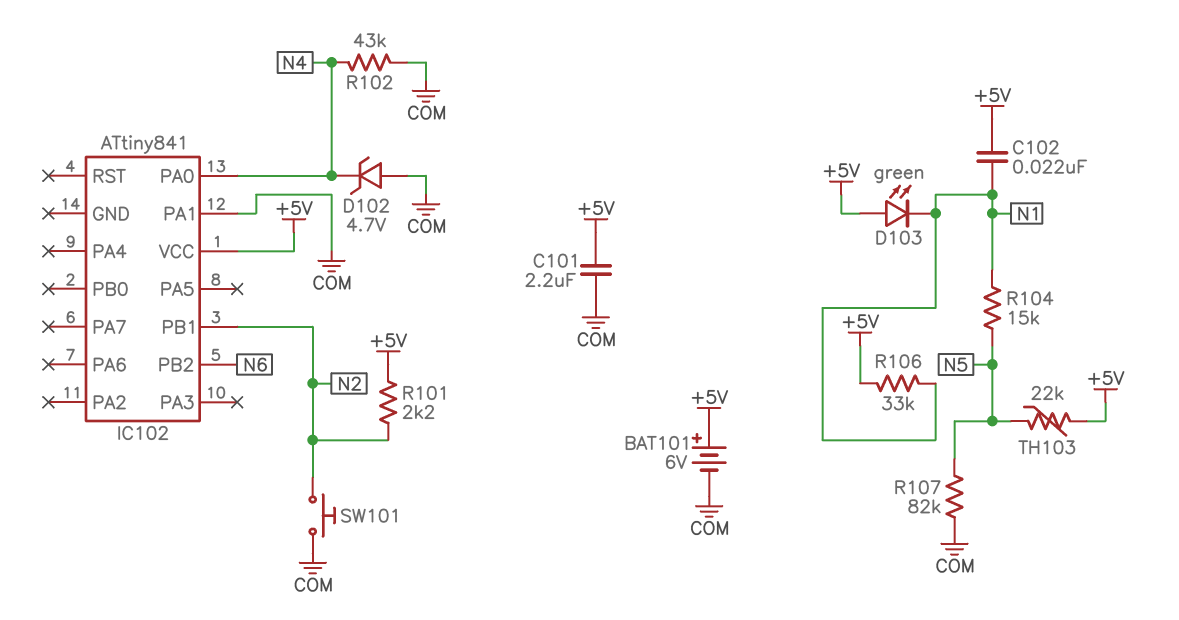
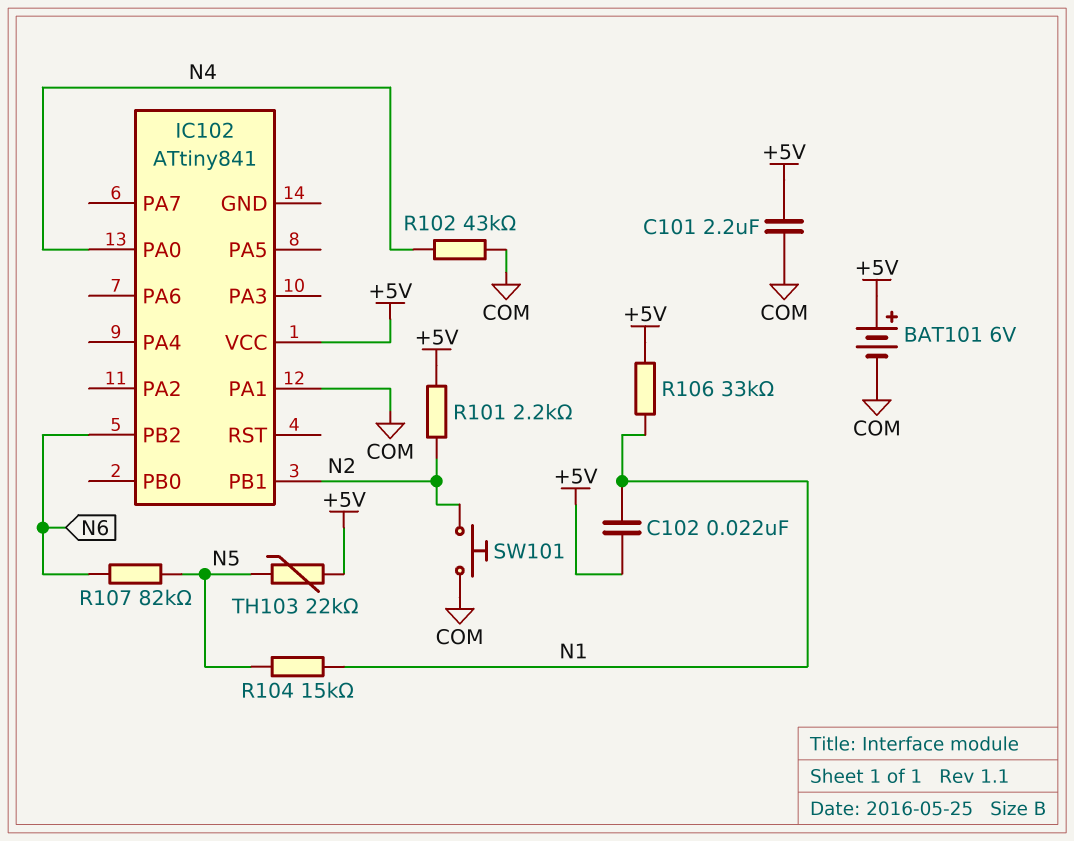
D102: zener 4.7V (A COM, K N4) -> none
D103: LED green (A +5V, K N1) -> none
R107: 82k (COM, N5) -> 82k (N5, N6)

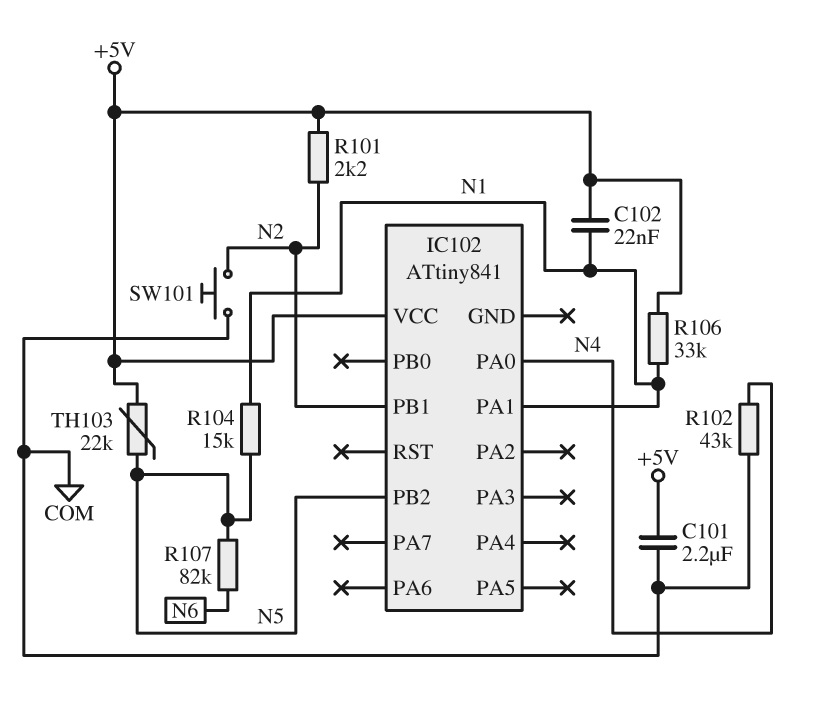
BAT101: 6V (plus +5V, minus COM) -> none
IC102 pin PA1: COM -> N1
IC102 pin PB2: N6 -> N5

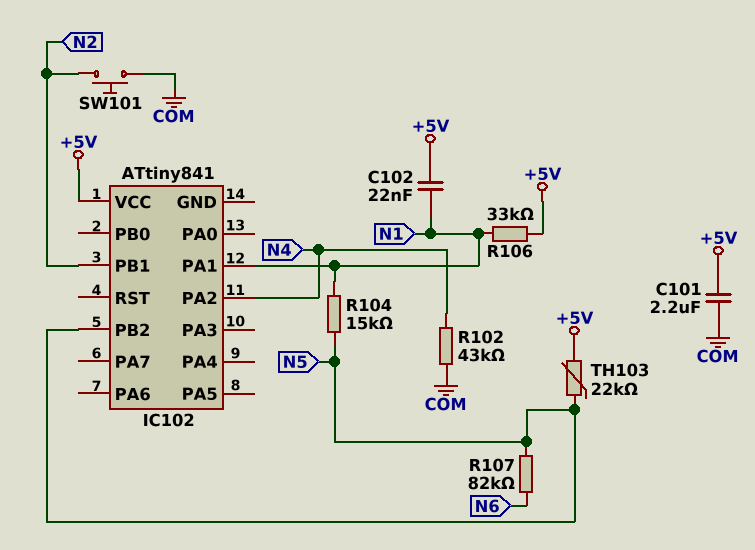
IC102 pin PA0: N4 -> none
IC102 pin PA2: none -> N4
R101: 2.2k (+5V, N2) -> none

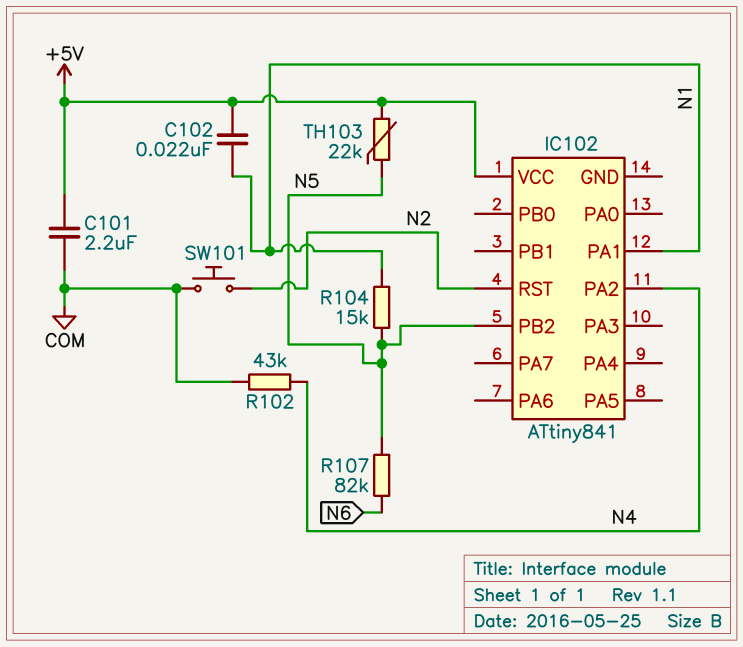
IC102 pin PB1: N2 -> none
IC102 pin RST: none -> N2
R106: 33k (+5V, N1) -> none

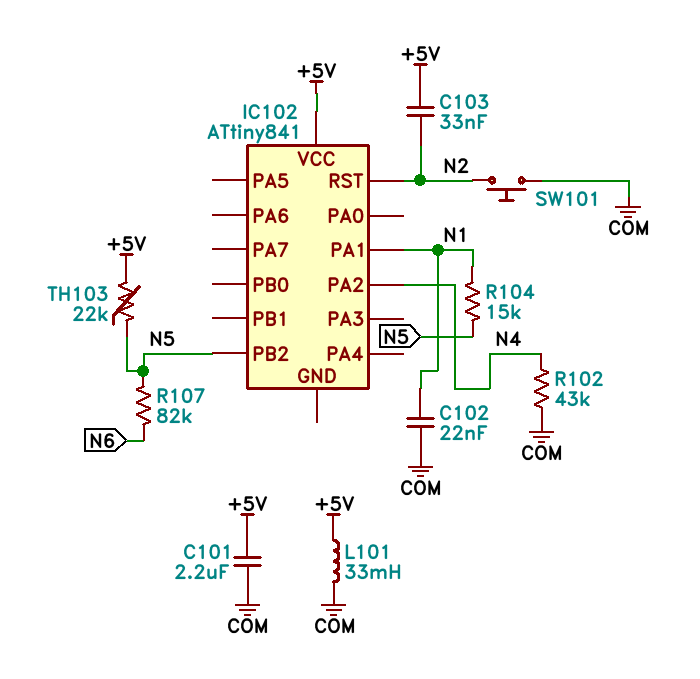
C102: 22nF (+5V, N1) -> 22nF (COM, N1)
C103: none -> 33nF (+5V, N2)
L101: none -> 33mH (+5V, COM)

